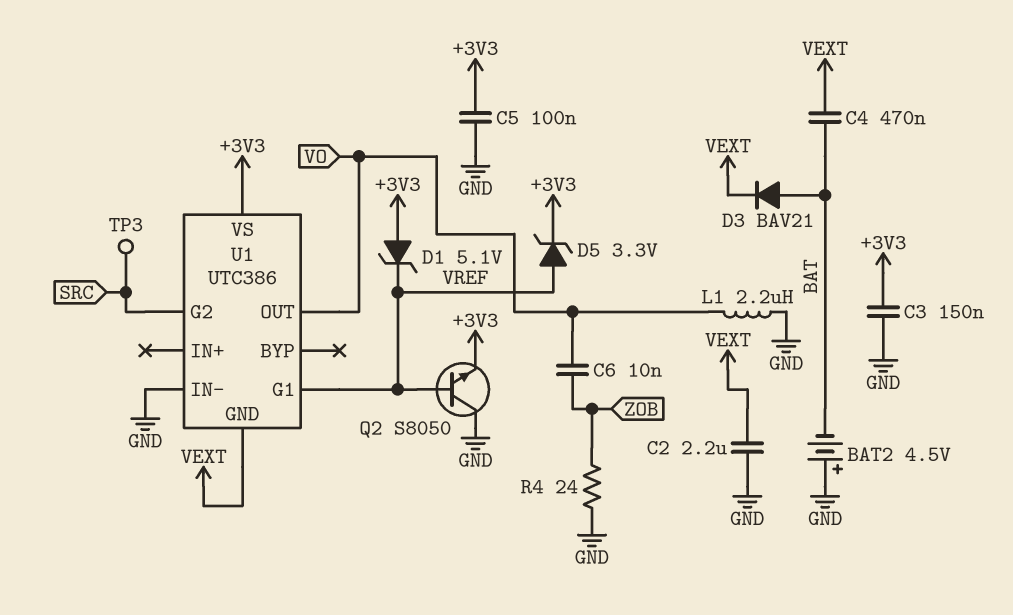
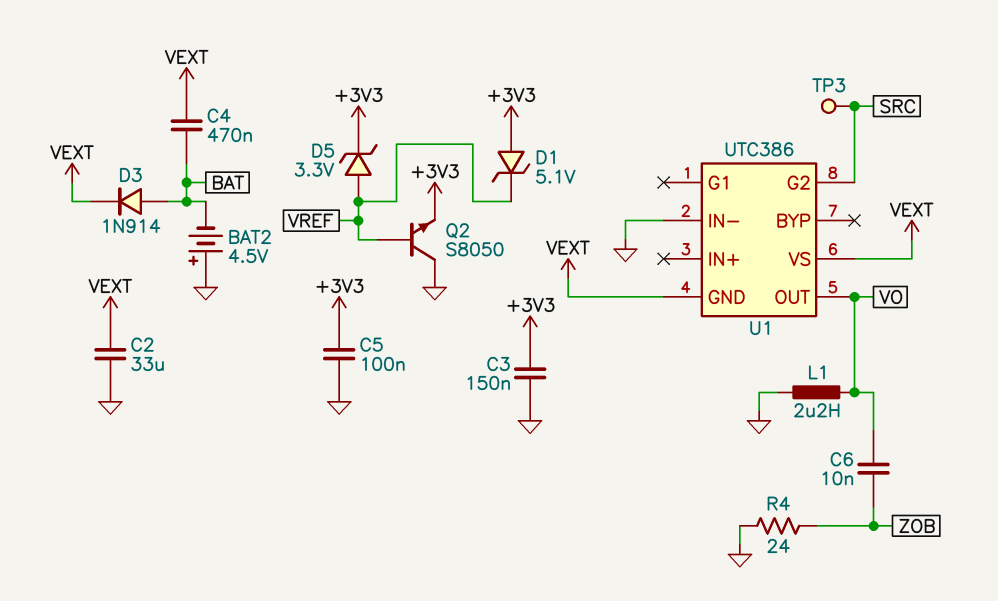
C2: 2.2uF (GND, VEXT) -> 33uF (GND, VEXT)
D3: diode BAV21 (A BAT, K VEXT) -> diode 1N914 (A BAT, K VEXT)
U1 pin G1: VREF -> none
U1 pin VS: +3V3 -> VEXT

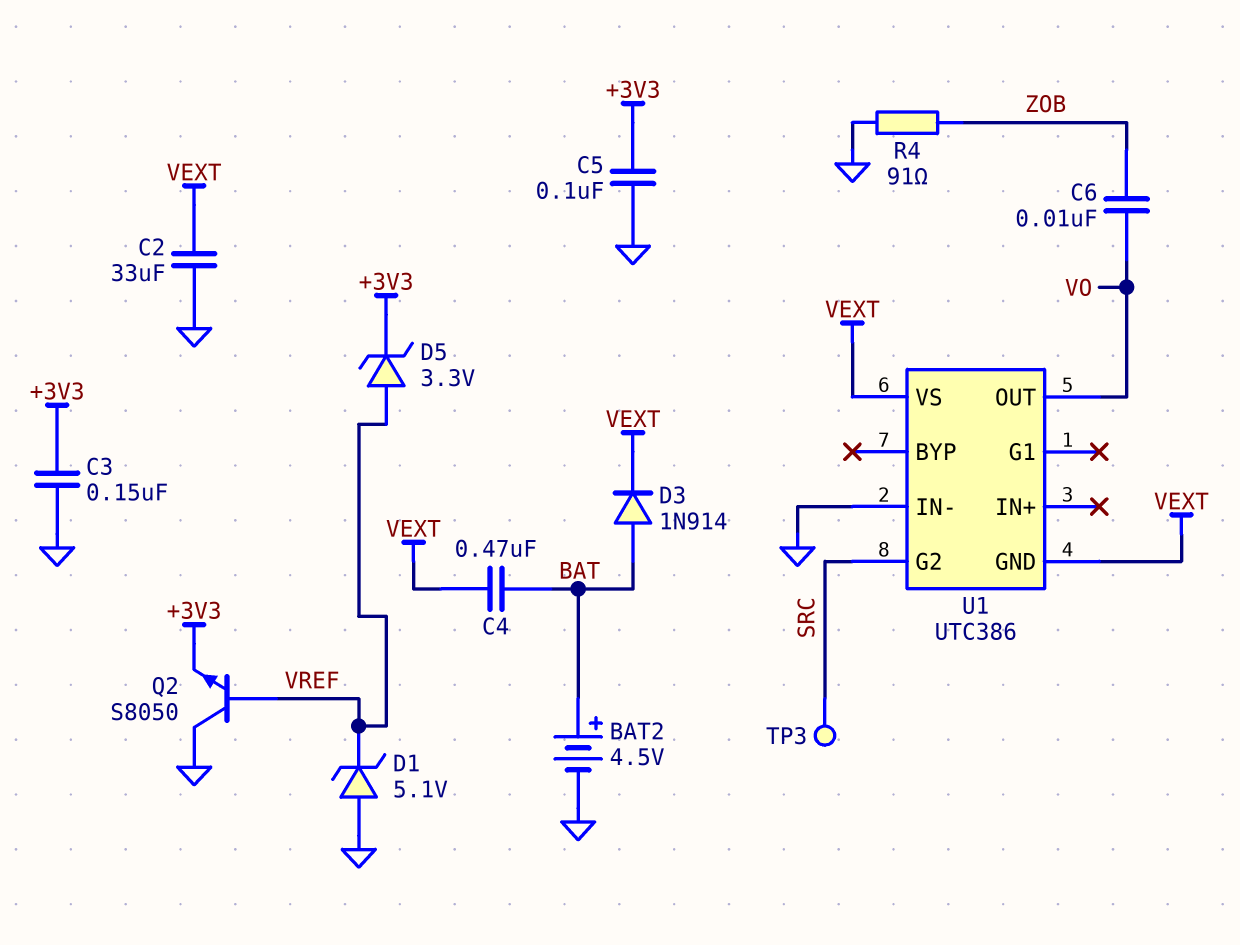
BAT2: 4.5V (plus GND, minus BAT) -> 4.5V (plus BAT, minus GND)
D1: zener 5.1V (A +3V3, K VREF) -> zener 5.1V (A GND, K VREF)
L1: 2.2uH (GND, VO) -> none
R4: 24 (GND, ZOB) -> 91 (GND, ZOB)

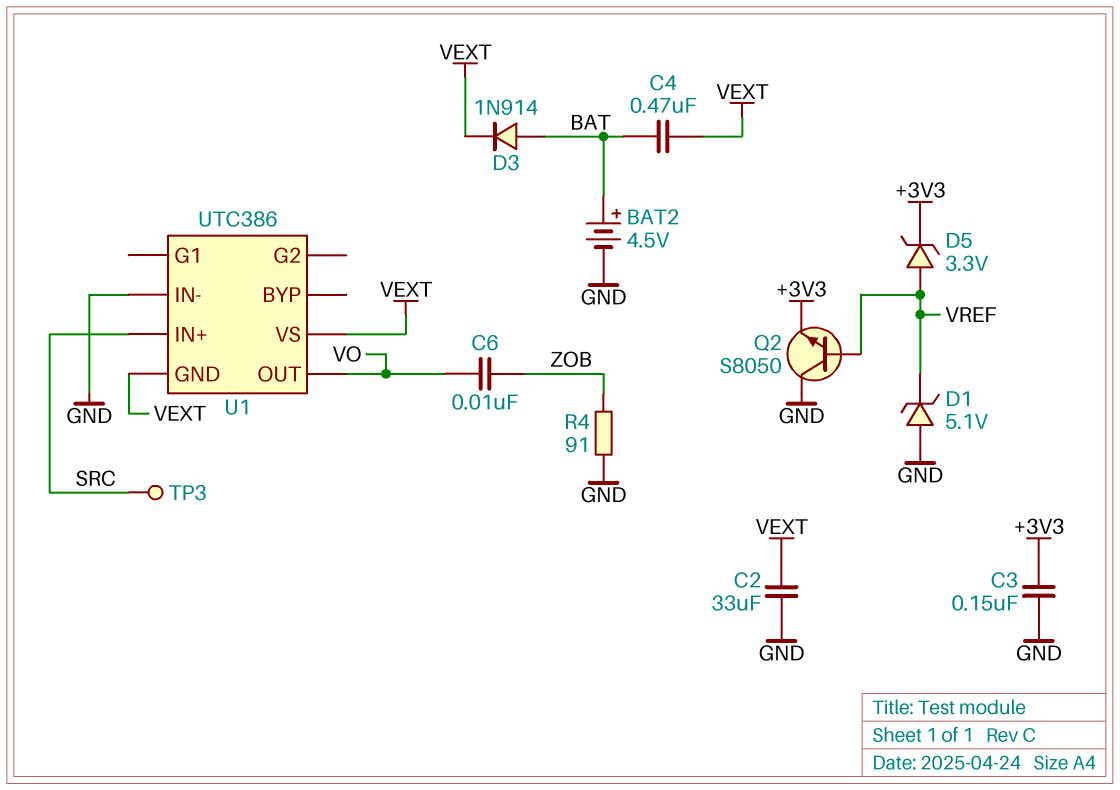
C5: 100nF (+3V3, GND) -> none
U1 pin G2: SRC -> none
U1 pin IN+: none -> SRC

